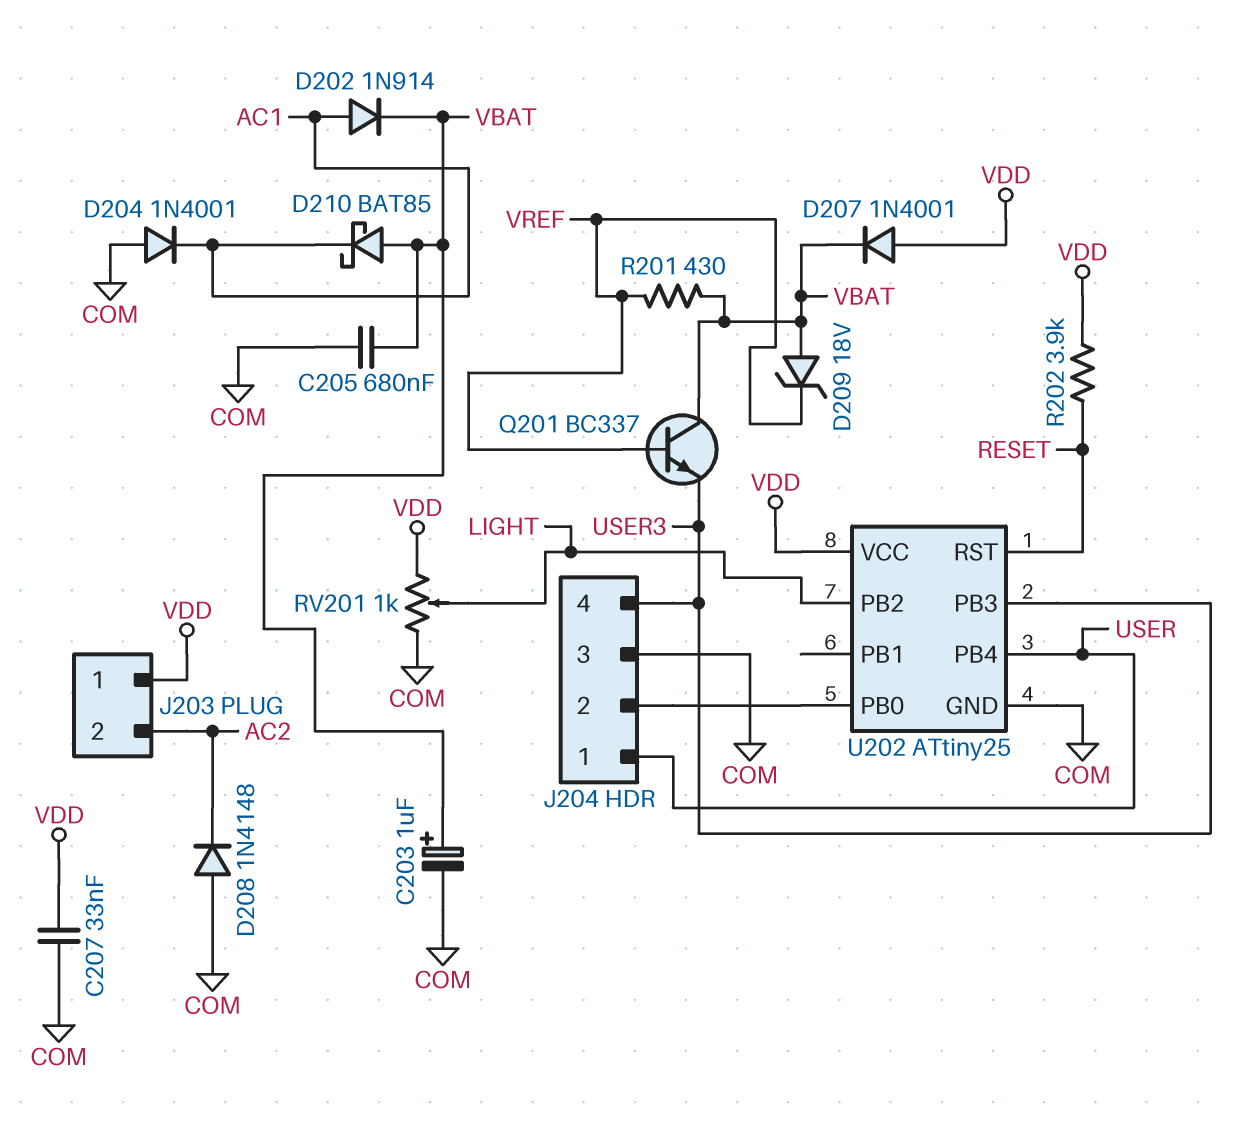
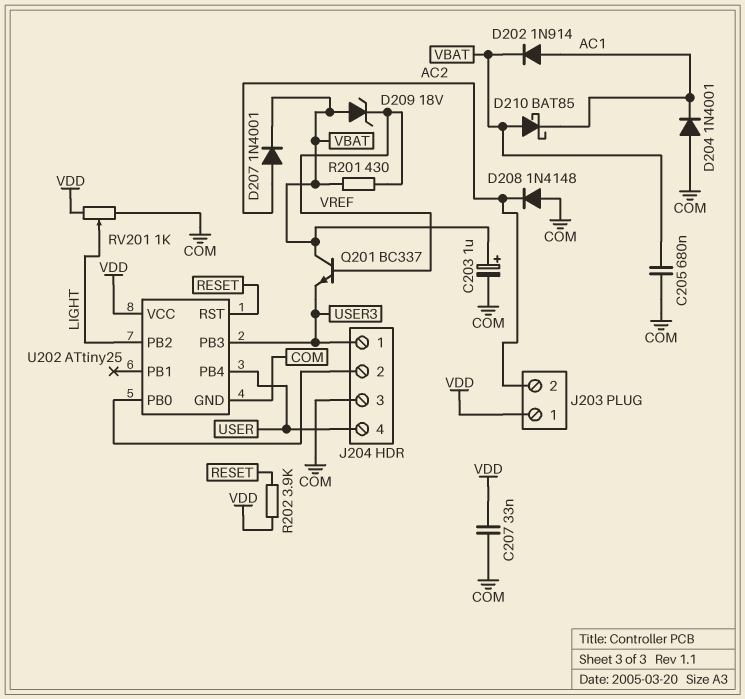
D207: diode 1N4001 (A VDD, K VBAT) -> diode 1N4001 (A AC2, K VBAT)
J204 pin 1: USER -> USER3
J204 pin 4: USER3 -> USER

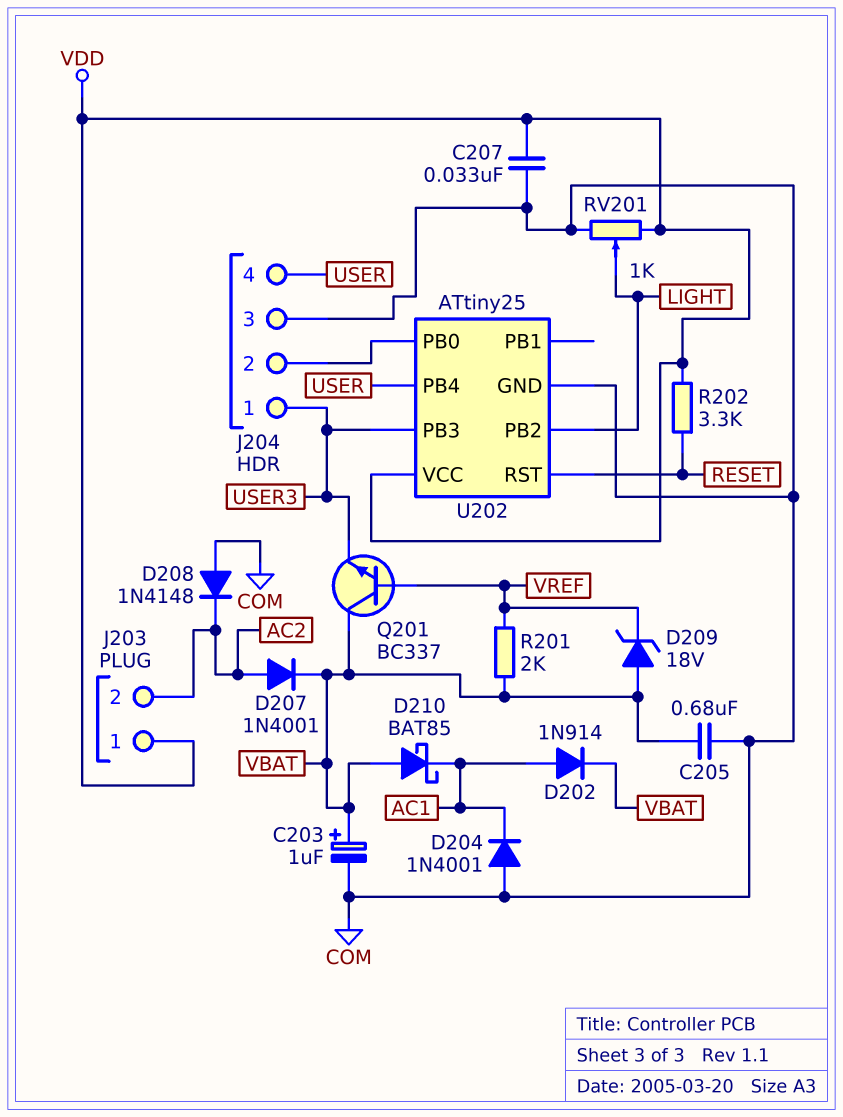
R201: 430 (VBAT, VREF) -> 2k (VBAT, VREF)
R202: 3.9k (RESET, VDD) -> 3.3k (RESET, VDD)

